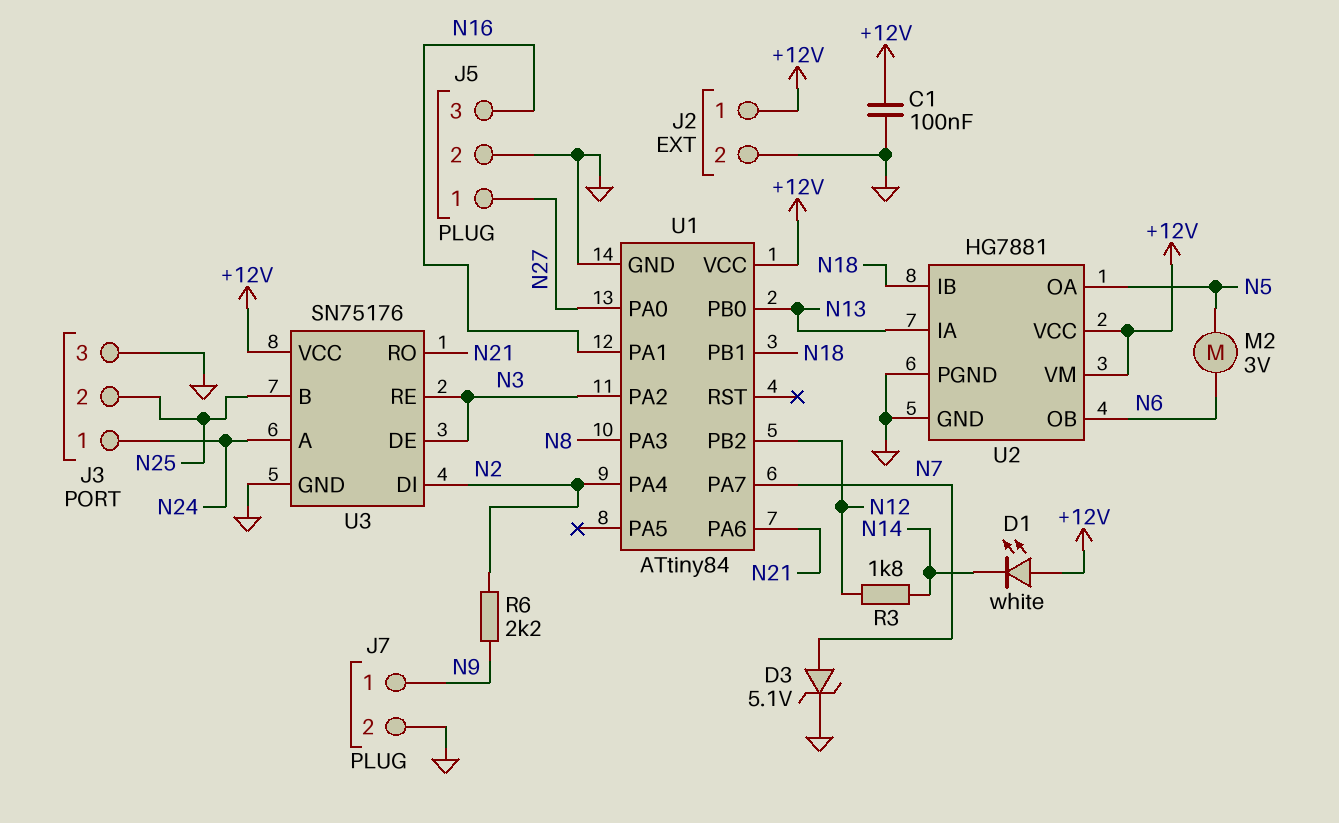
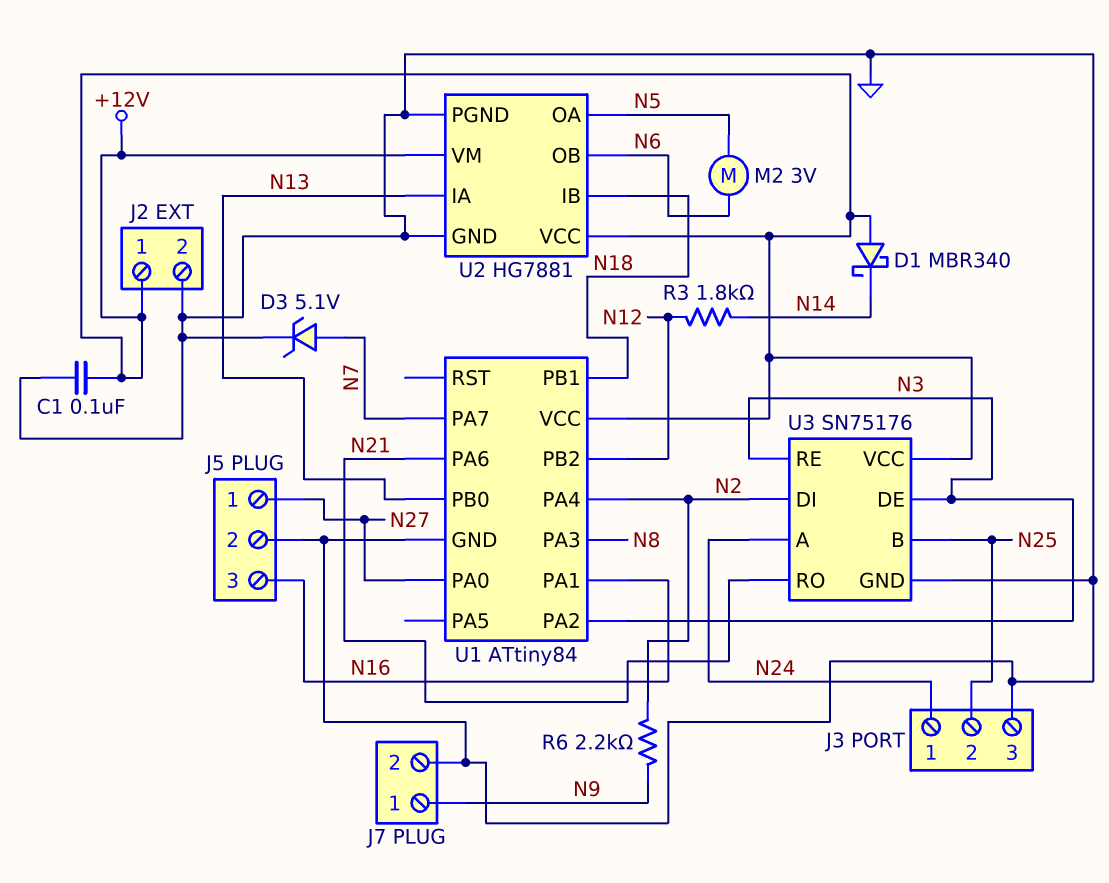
D1: LED white (A +12V, K N14) -> schottky MBR340 (A +12V, K N14)

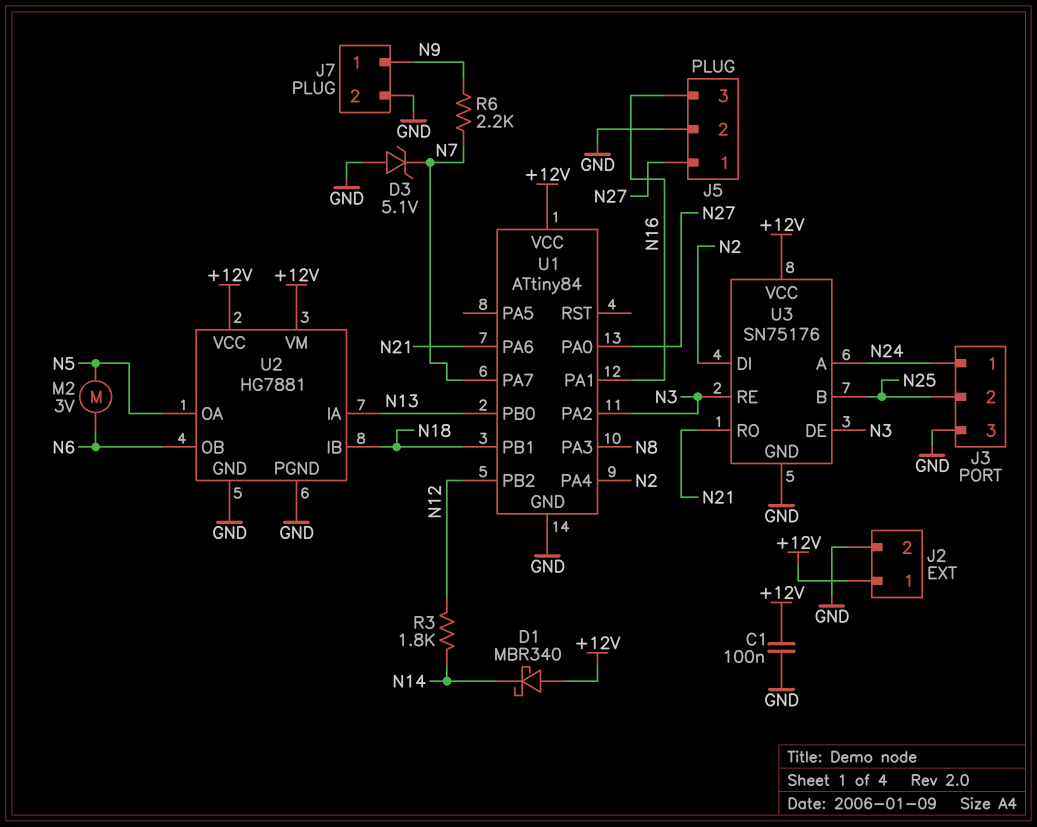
D3: zener 5.1V (A N7, K GND) -> zener 5.1V (A GND, K N7)
R6: 2.2k (N2, N9) -> 2.2k (N7, N9)

